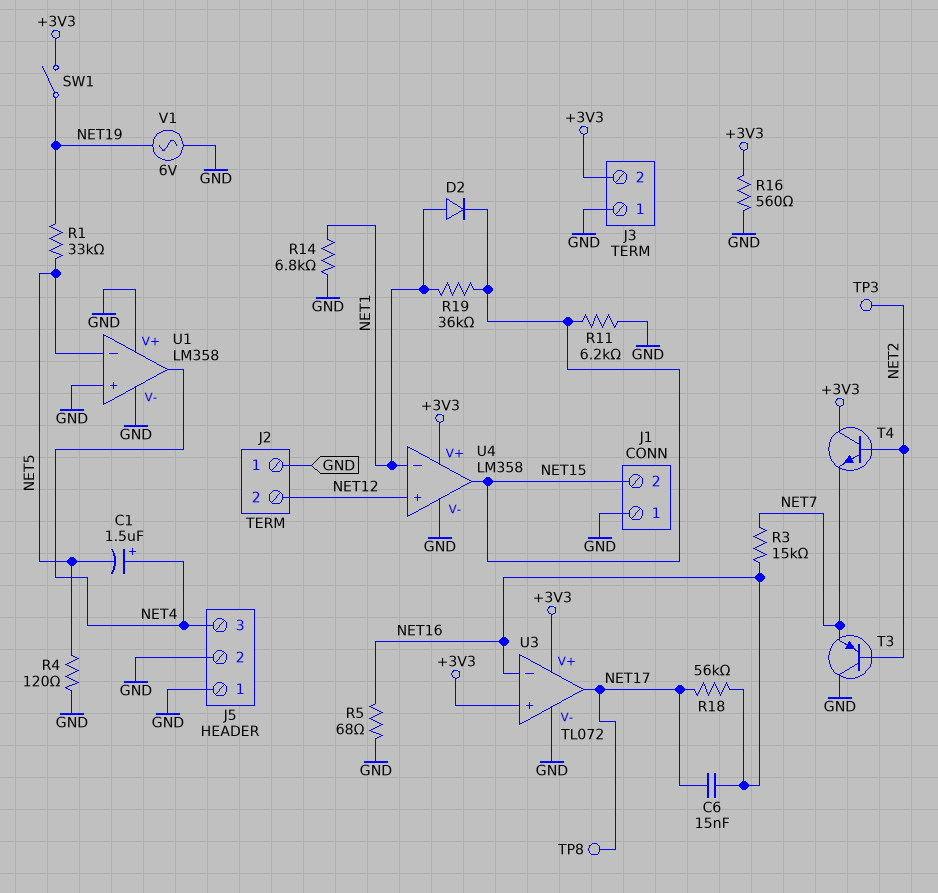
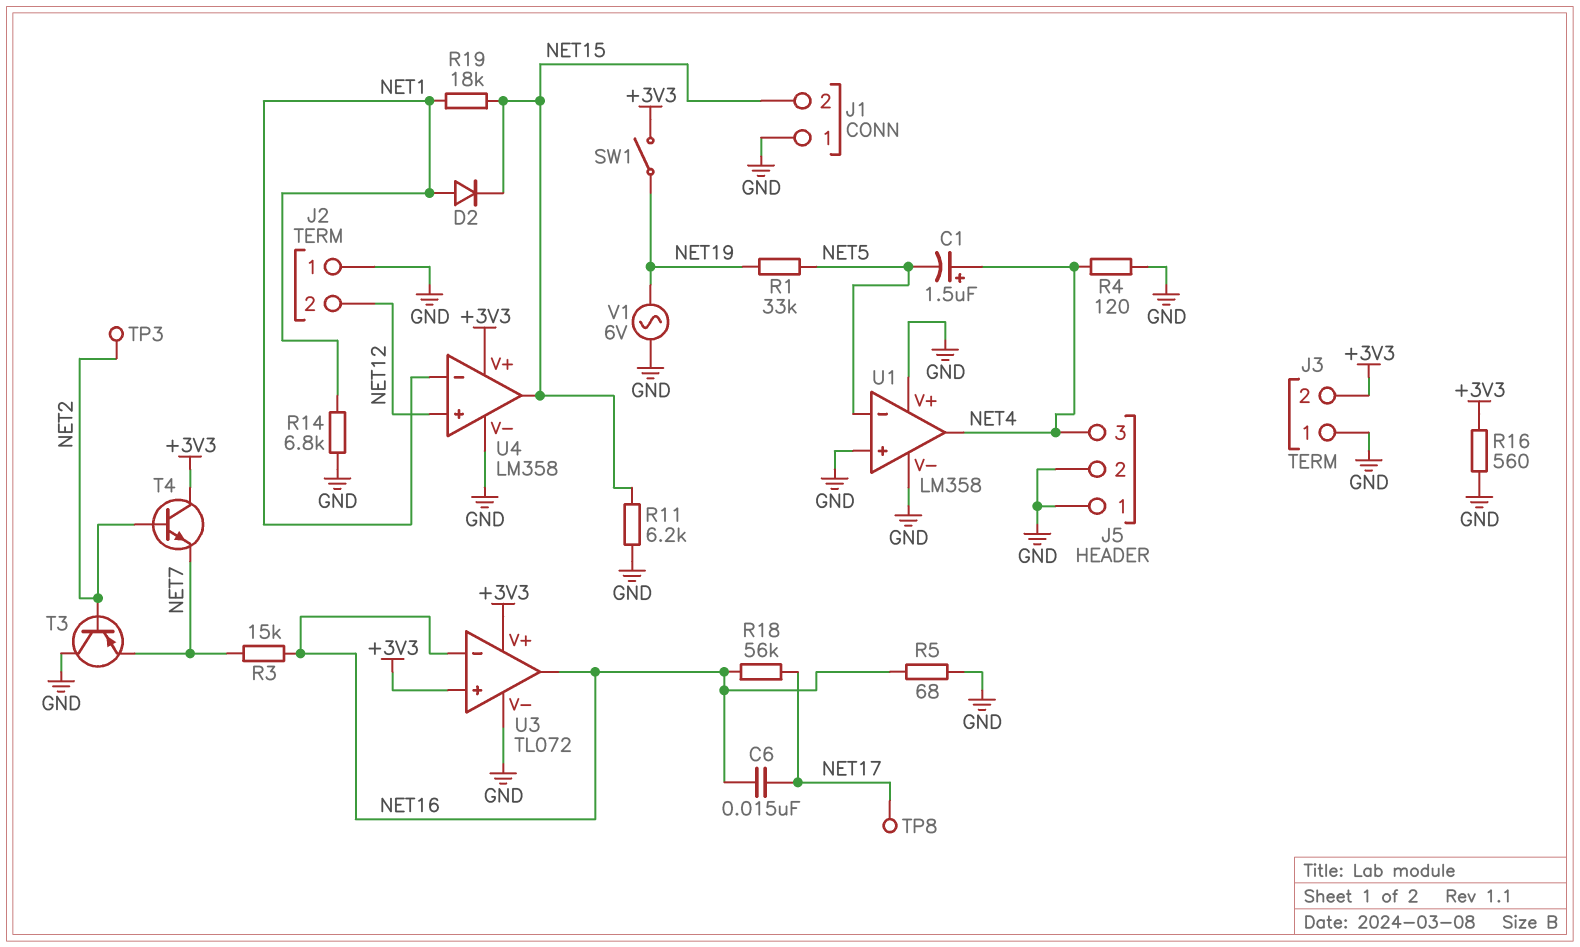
R4: 120 (GND, NET5) -> 120 (GND, NET4)
R19: 36k (NET1, NET15) -> 18k (NET1, NET15)
U3 pin out: NET17 -> NET16

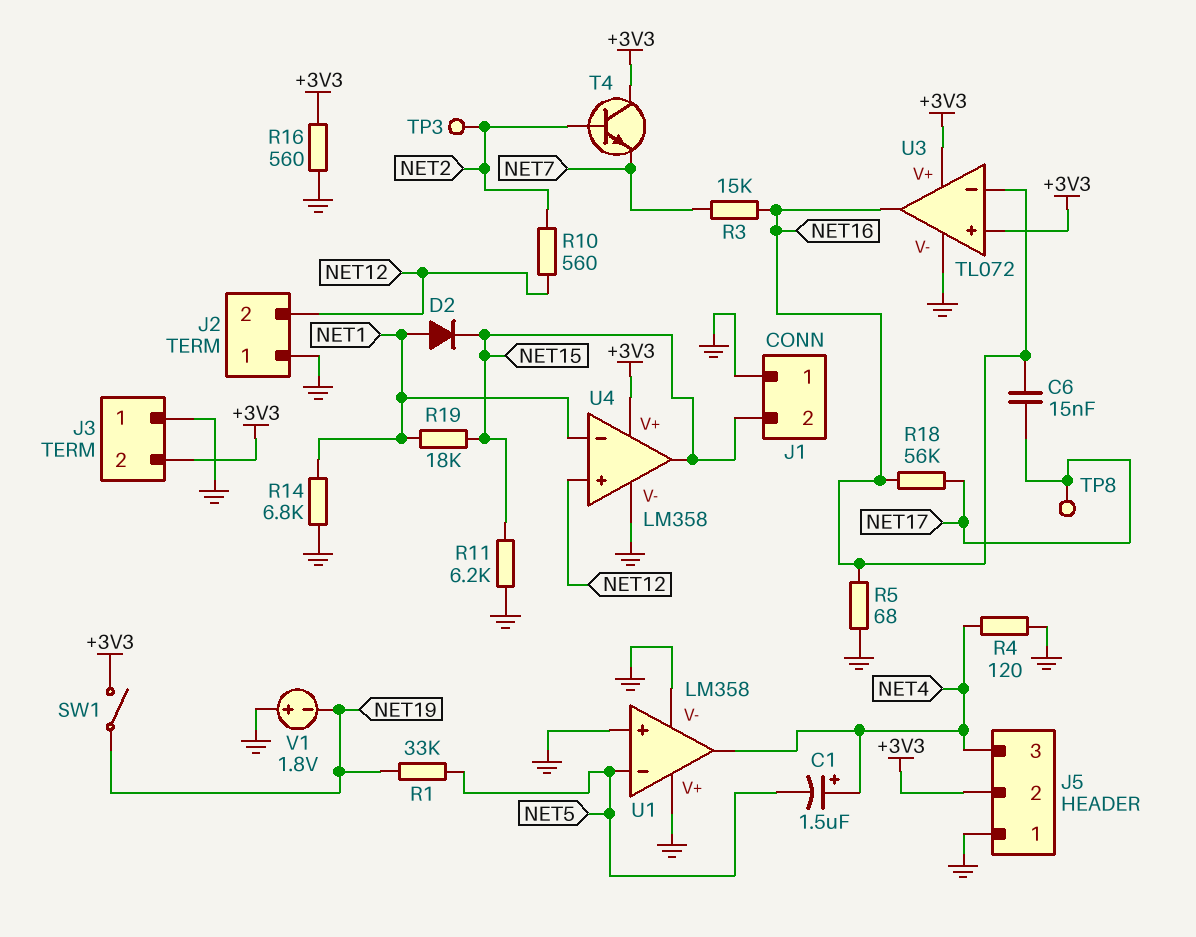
J5 pin 2: GND -> +3V3
R10: none -> 560 (NET2, NET12)
T3: PNP (B NET2, C GND, E NET7) -> none
V1: AC 6V (GND, NET19) -> 1.8V (plus GND, minus NET19)

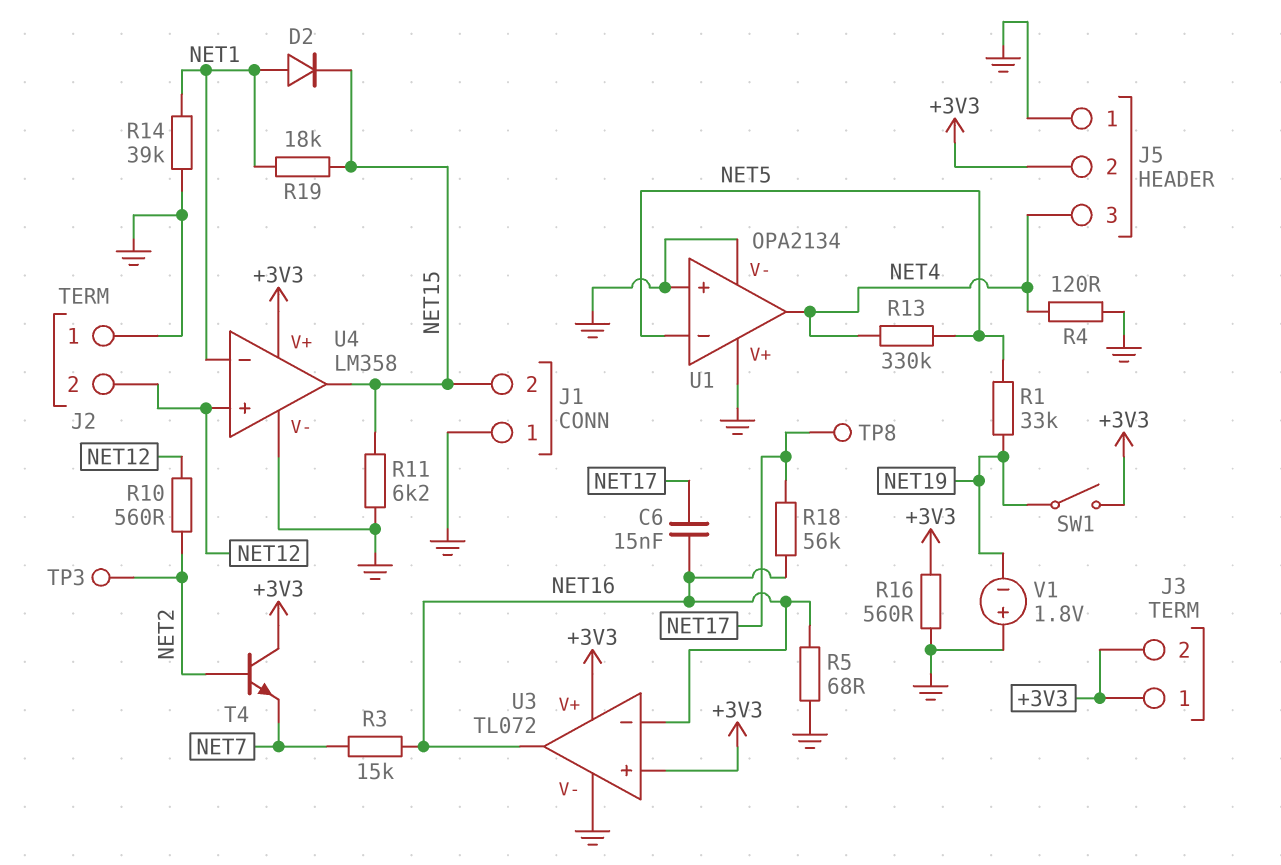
C1: 1.5uF (plus NET4, minus NET5) -> none
J3 pin 1: GND -> +3V3
R13: none -> 330k (NET4, NET5)
R14: 6.8k (GND, NET1) -> 39k (GND, NET1)
U1: LM358 -> OPA2134

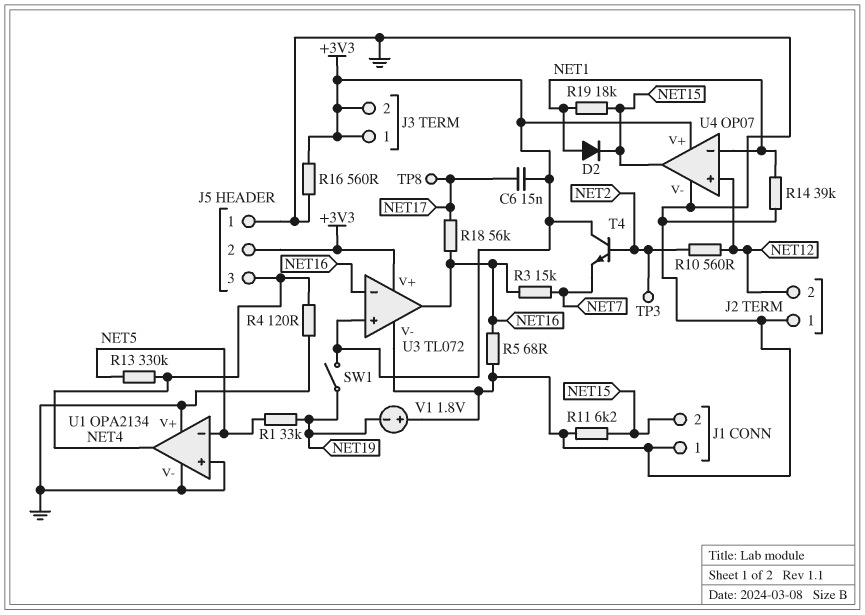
C6: 15nF (NET16, NET17) -> 15nF (+3V3, NET17)
U4: LM358 -> OP07

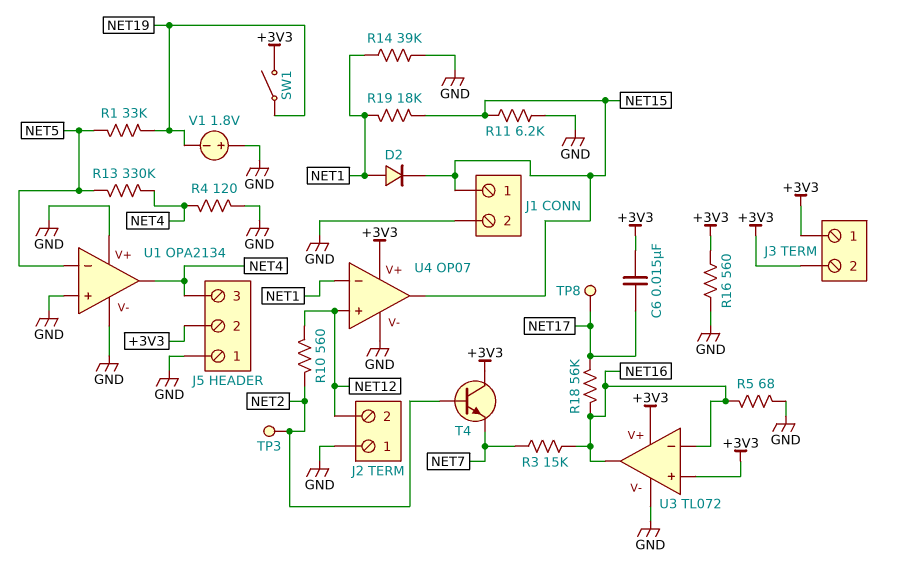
J1 pin 1: GND -> NET15
J1 pin 2: NET15 -> GND

